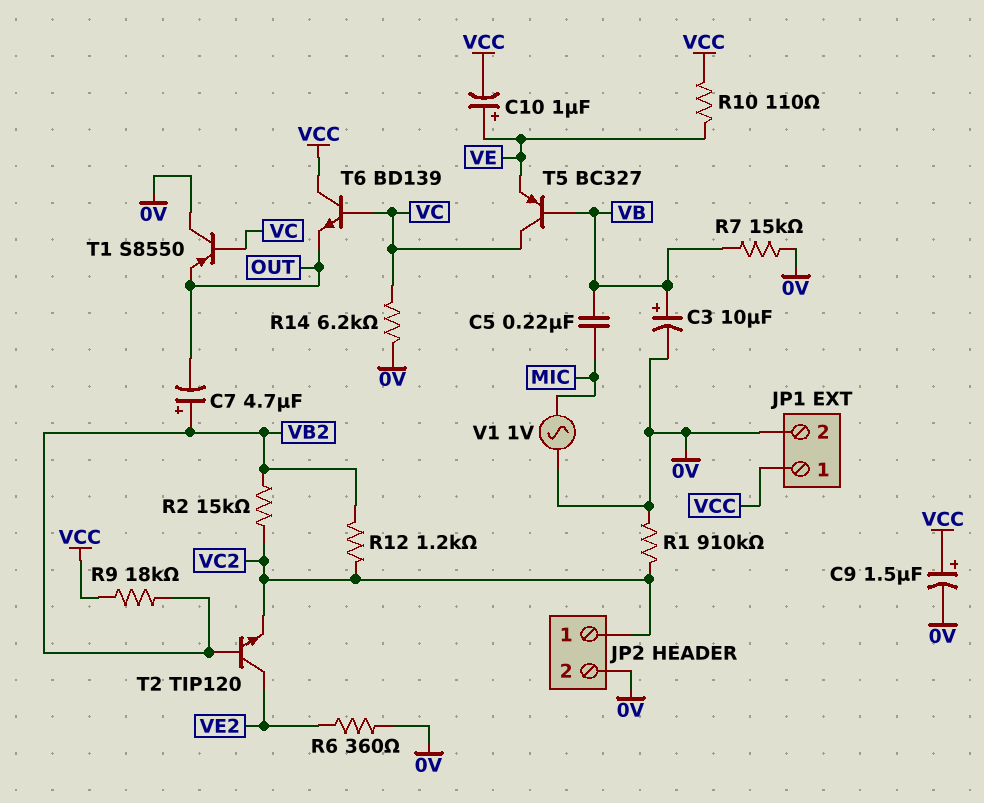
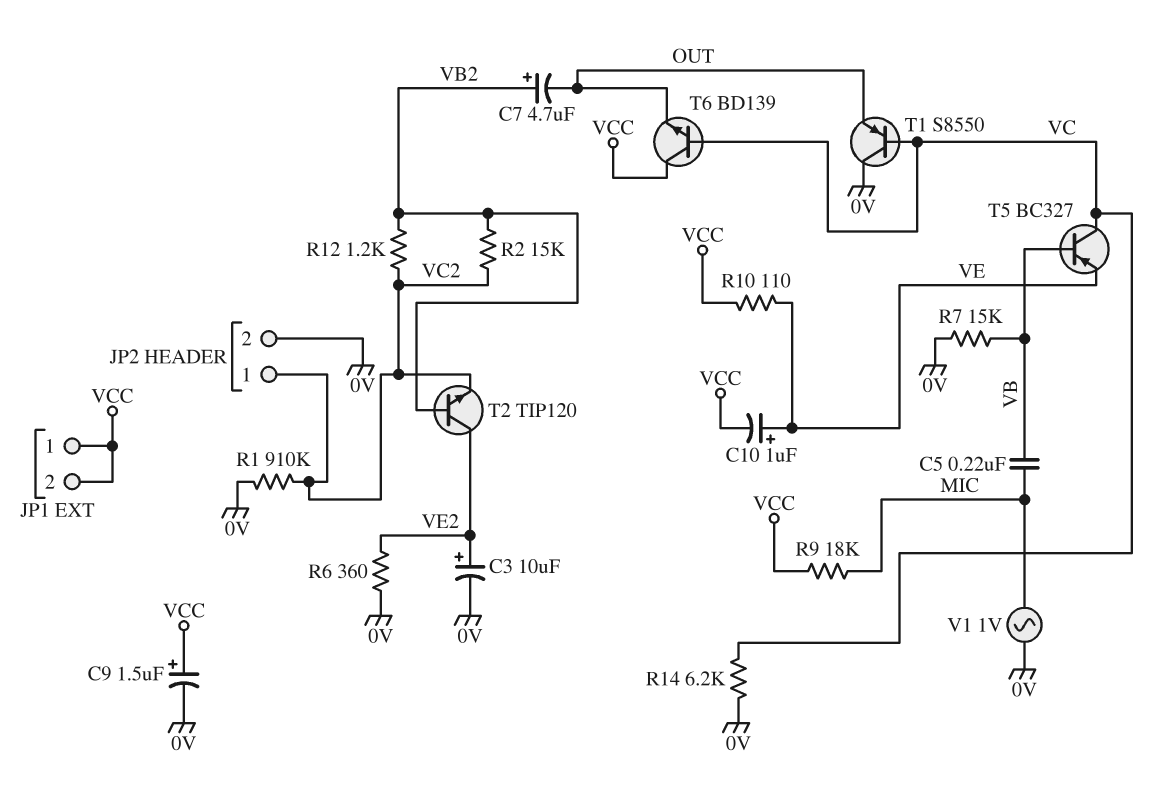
C3: 10uF (plus VB, minus 0V) -> 10uF (plus VE2, minus 0V)
JP1 pin 2: 0V -> VCC
R9: 18k (VB2, VCC) -> 18k (MIC, VCC)

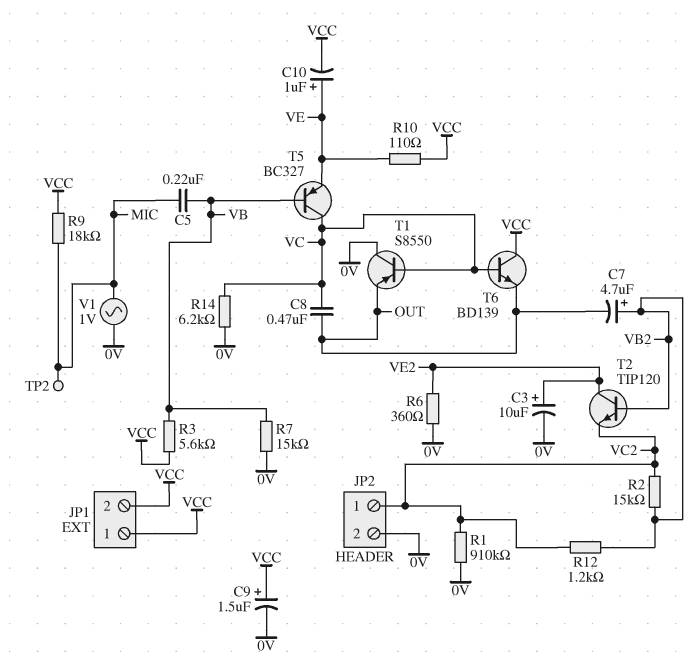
C8: none -> 470nF (OUT, VC)
R3: none -> 5.6k (VB, VCC)
TP2: none -> test point (MIC)

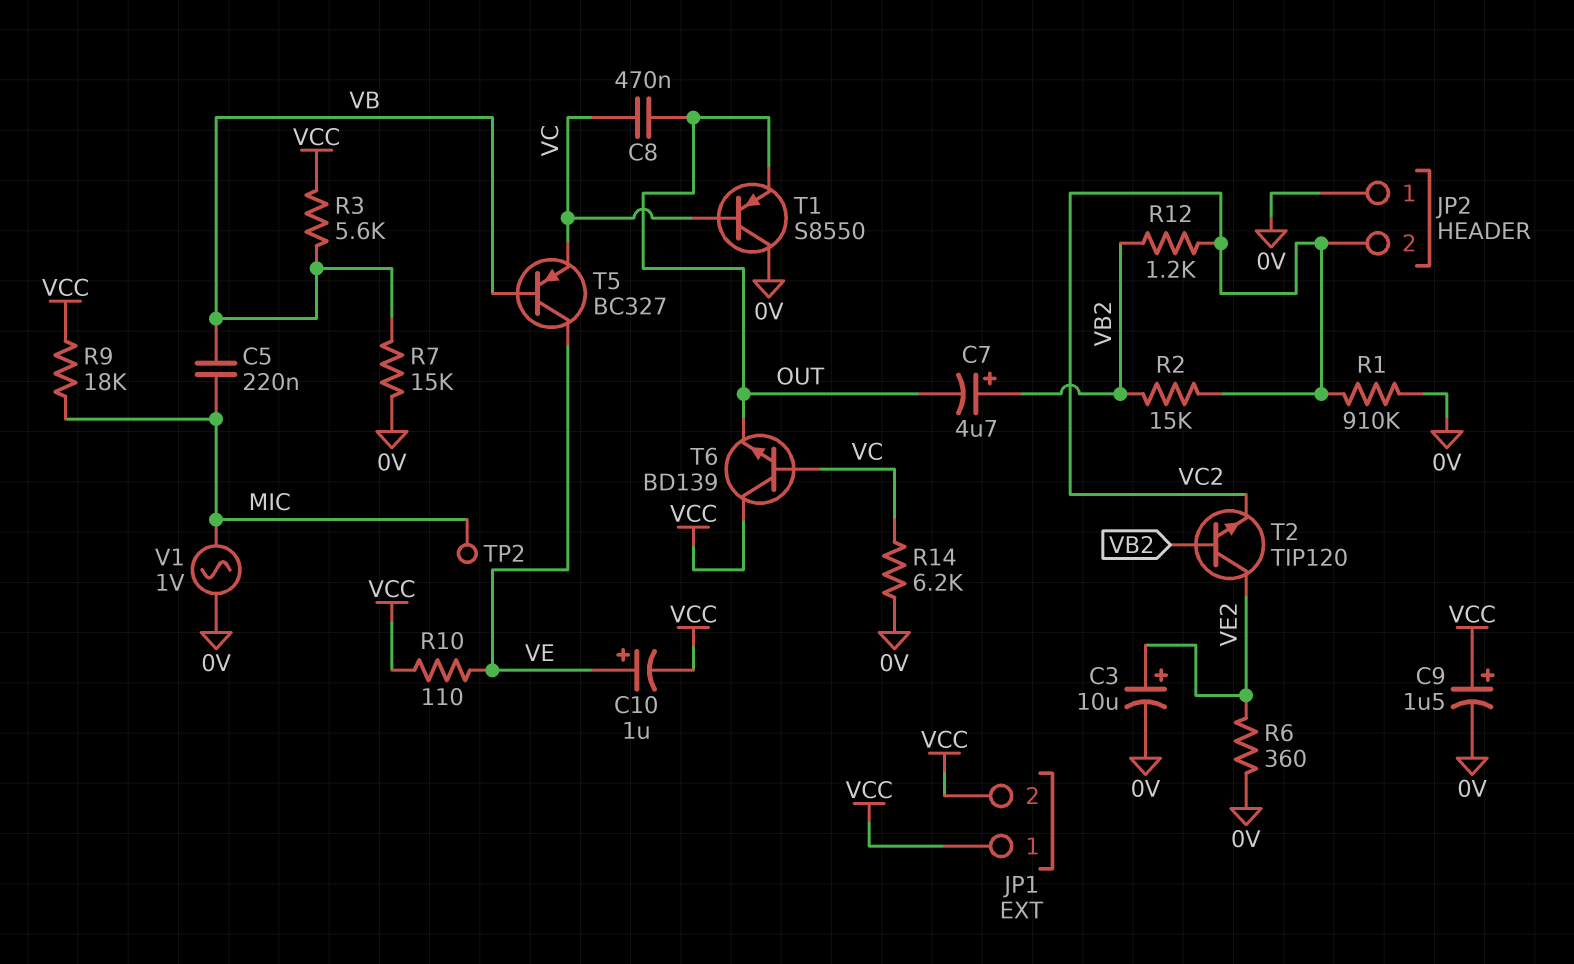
JP2 pin 1: VC2 -> 0V
JP2 pin 2: 0V -> VC2
T5: PNP BC327 (B VB, C VC, E VE) -> PNP BC327 (B VB, C VE, E VC)

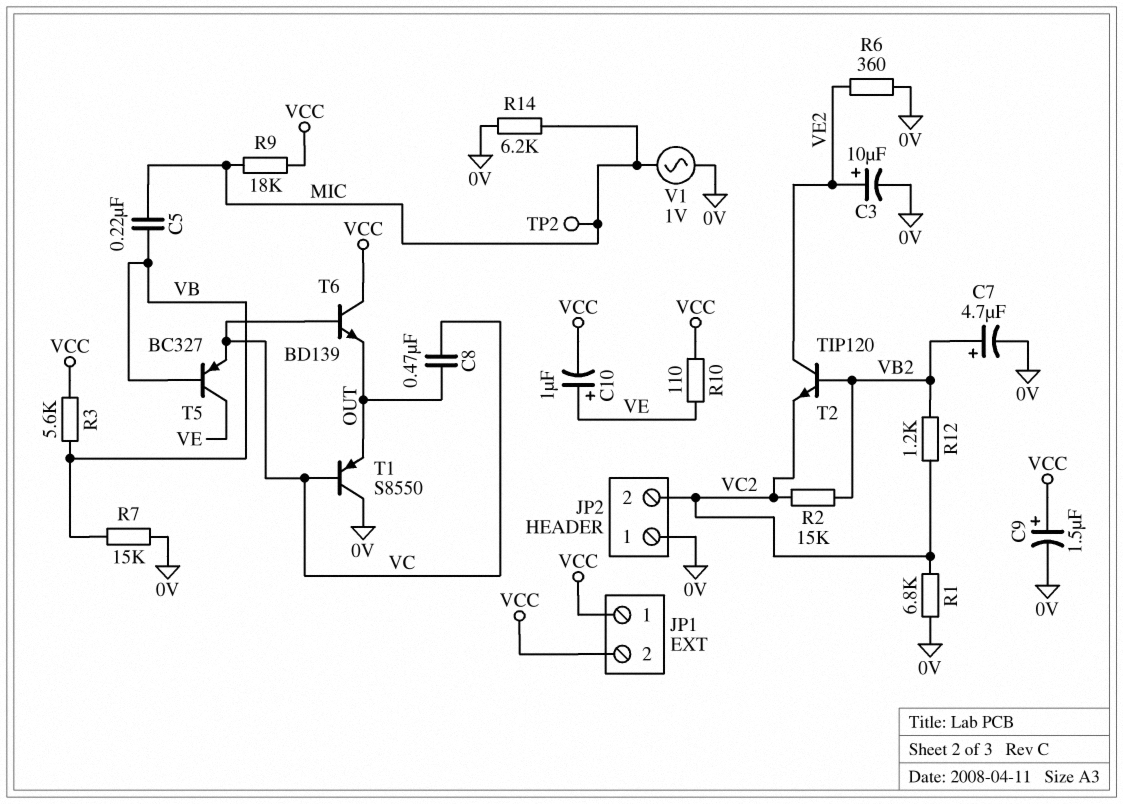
C7: 4.7uF (plus VB2, minus OUT) -> 4.7uF (plus VB2, minus 0V)
R1: 910k (0V, VC2) -> 6.8k (0V, VC2)
R14: 6.2k (0V, VC) -> 6.2k (0V, MIC)

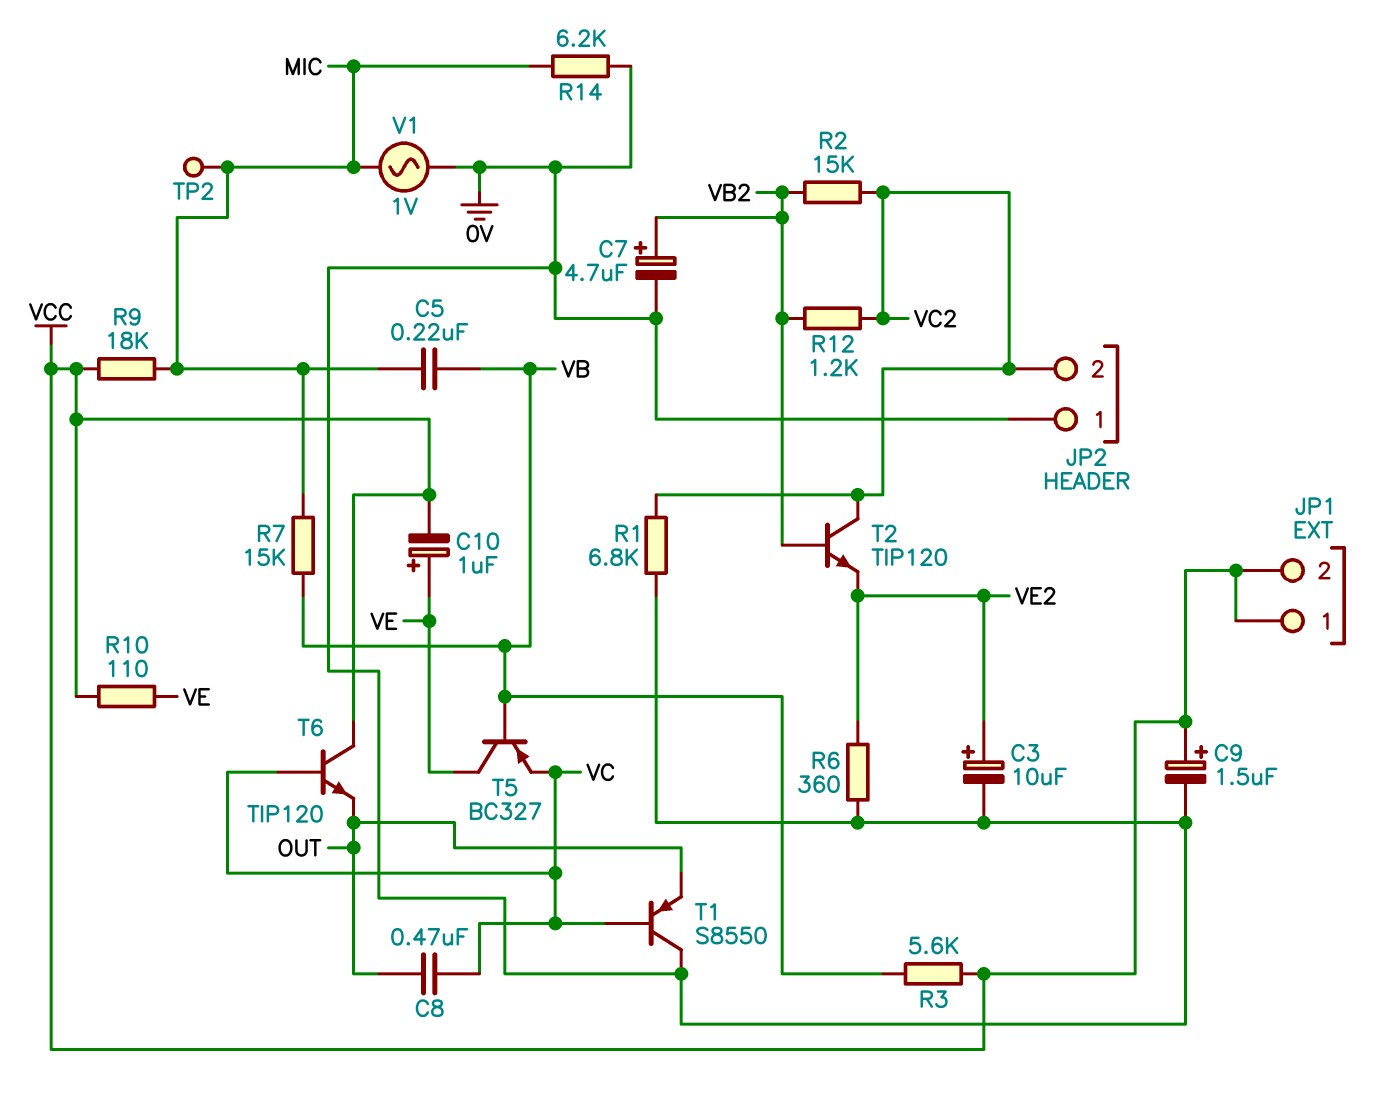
R7: 15k (0V, VB) -> 15k (MIC, VB)
T2: NPN TIP120 (B VB2, C VE2, E VC2) -> NPN TIP120 (B VB2, C VC2, E VE2)
T6: NPN BD139 (B VC, C VCC, E OUT) -> NPN TIP120 (B VC, C VCC, E OUT)

